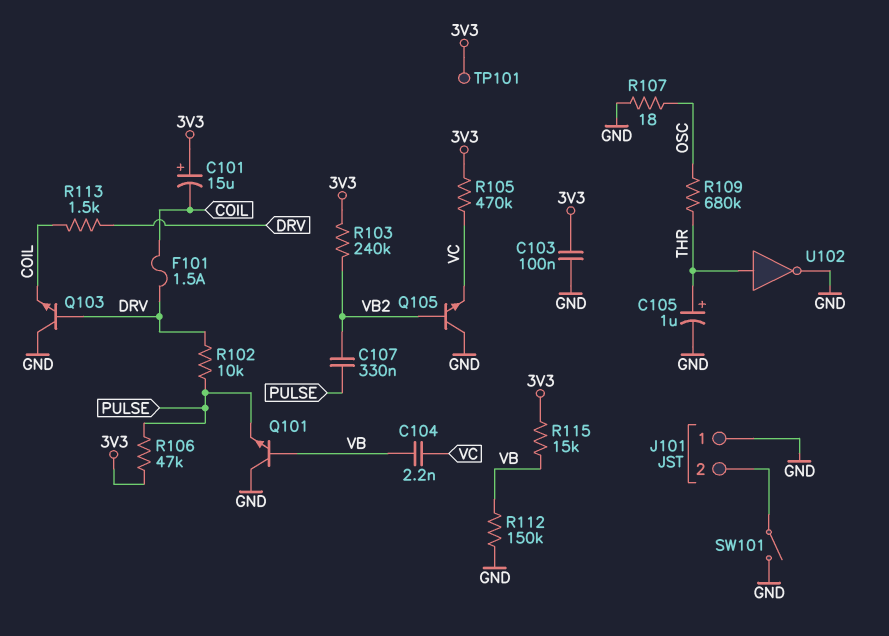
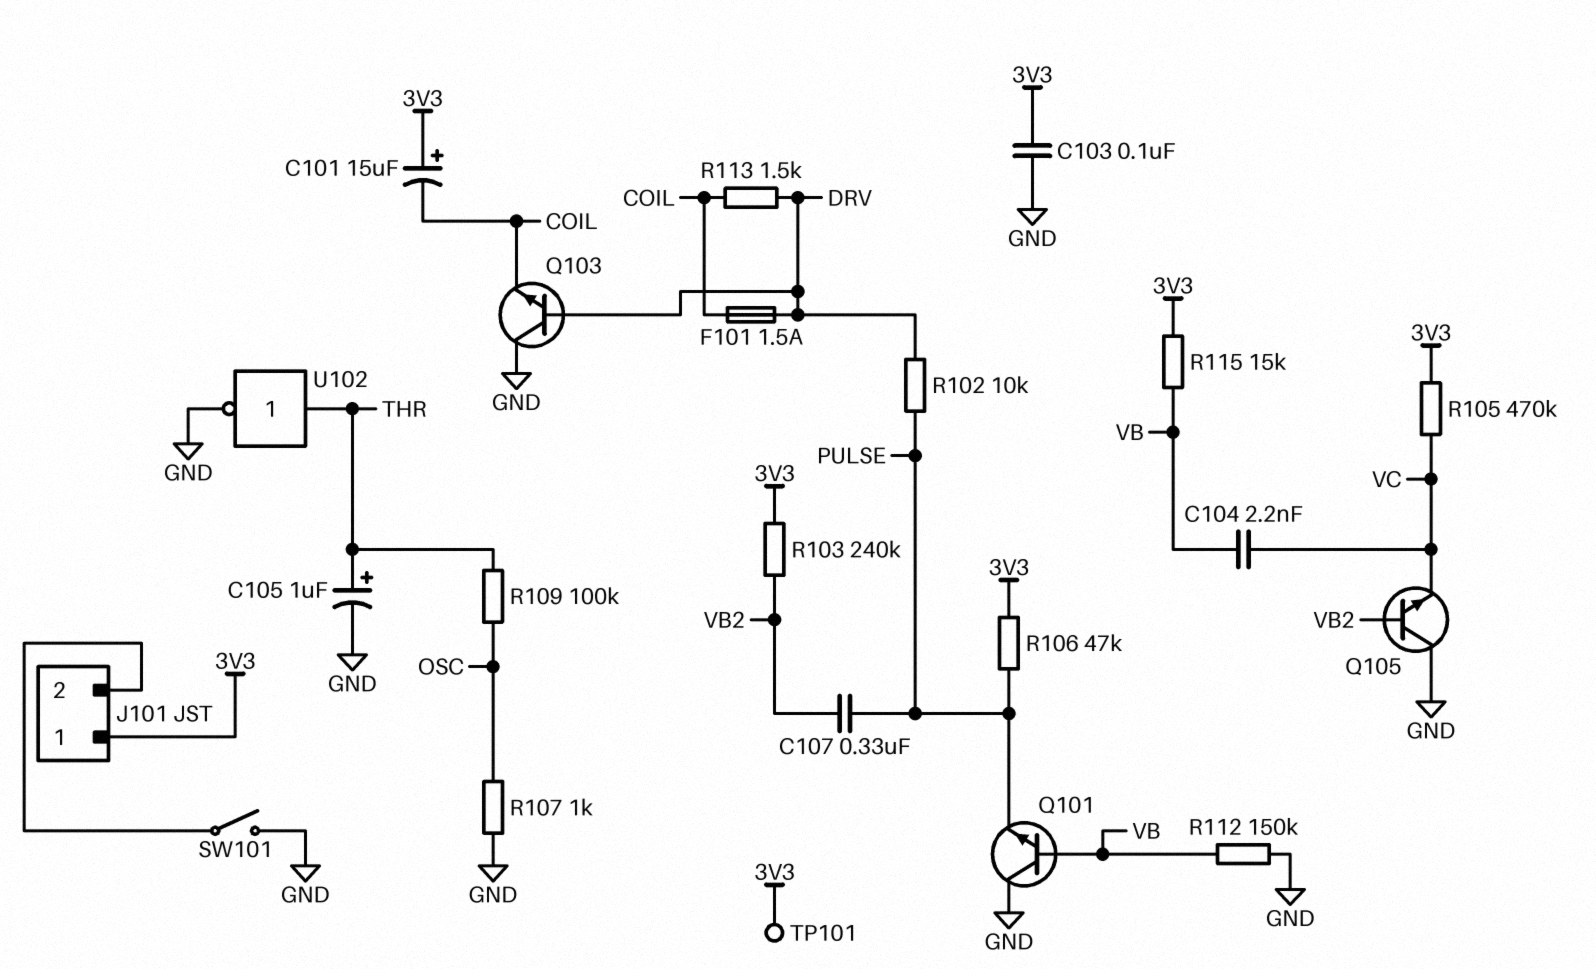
J101 pin 1: GND -> 3V3
R107: 18 (GND, OSC) -> 1k (GND, OSC)
R109: 680k (OSC, THR) -> 100k (OSC, THR)

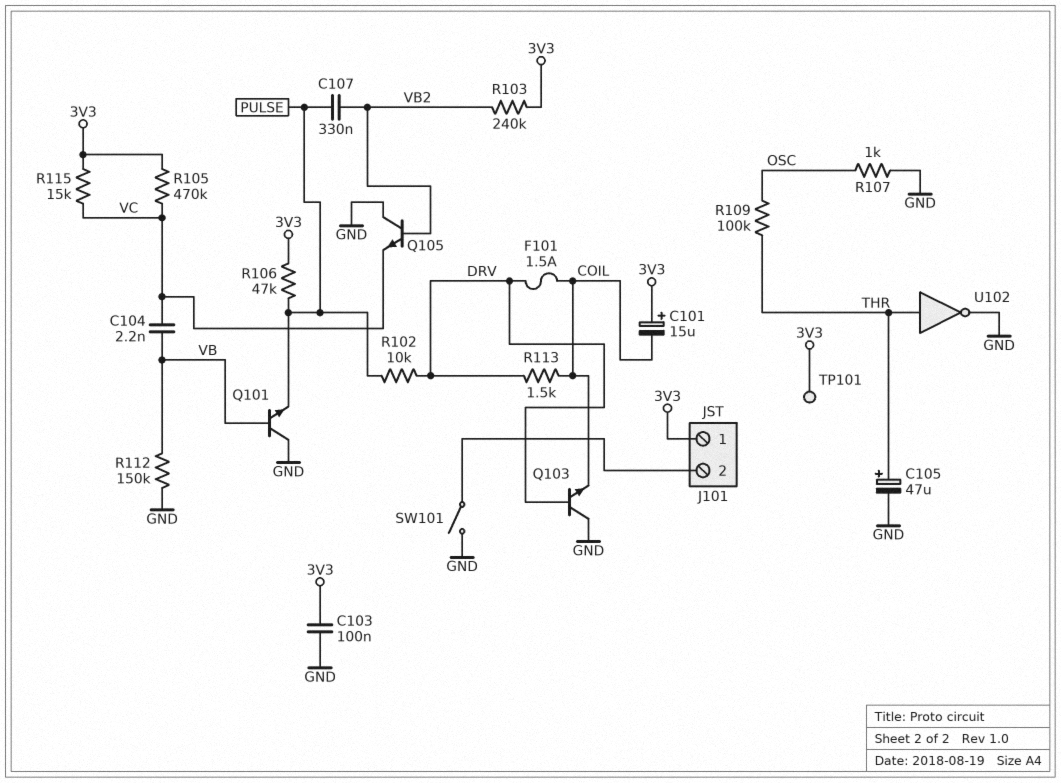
C105: 1uF (plus THR, minus GND) -> 47uF (plus THR, minus GND)
R115: 15k (3V3, VB) -> 15k (3V3, VC)

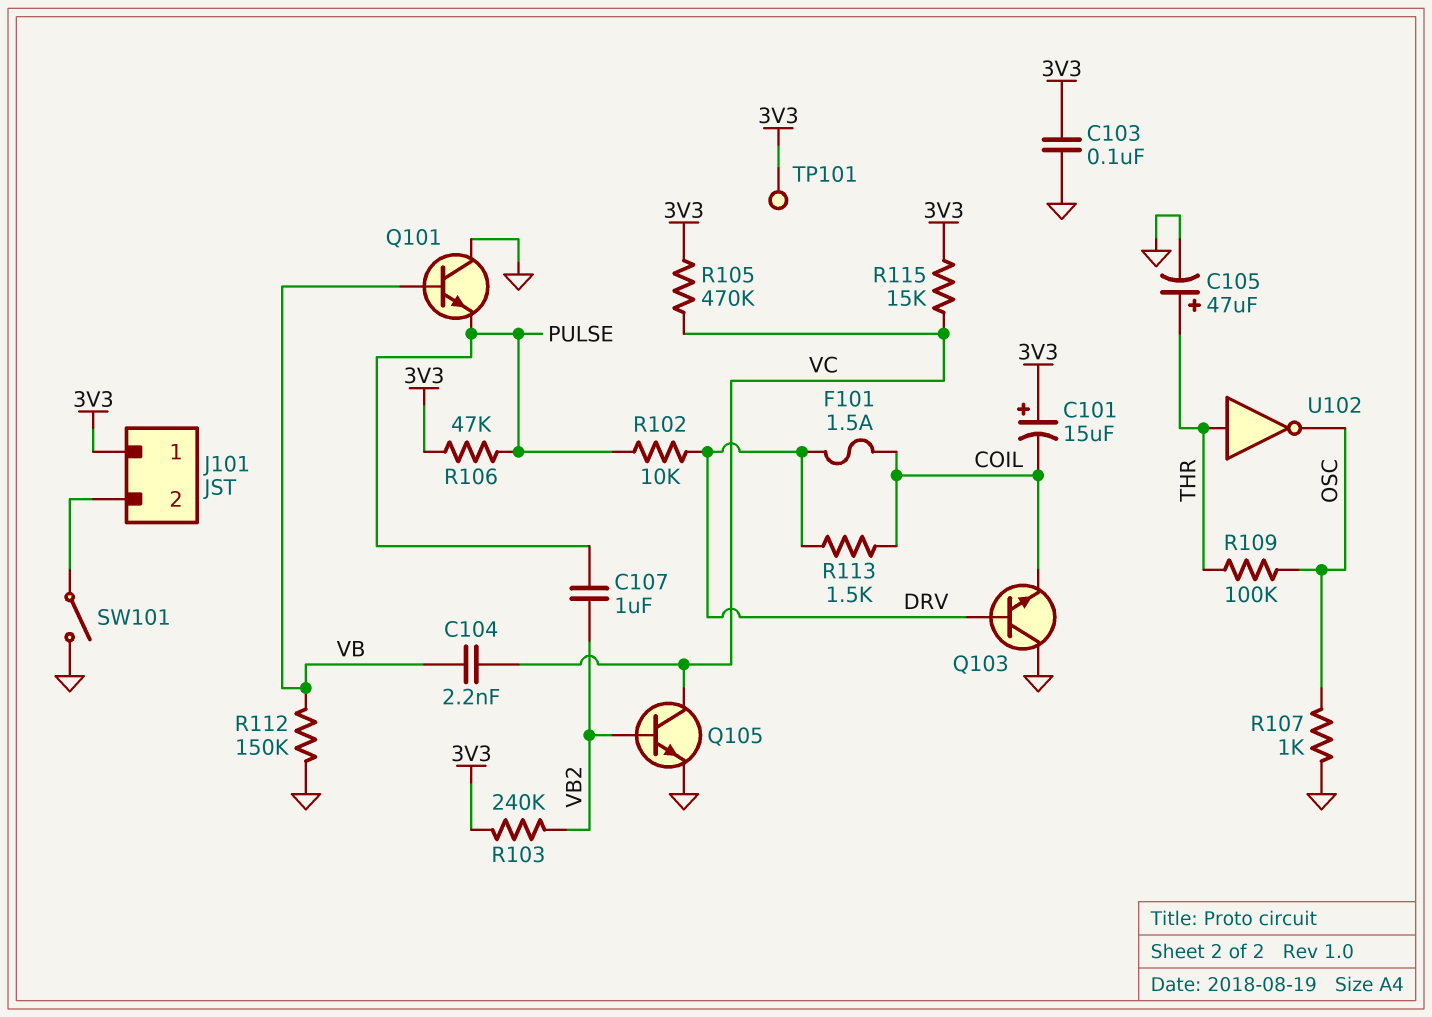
C107: 330nF (PULSE, VB2) -> 1uF (PULSE, VB2)
Q105: NPN (B VB2, C GND, E VC) -> NPN (B VB2, C VC, E GND)
U102: NOT (in THR, out GND) -> NOT (in THR, out OSC)

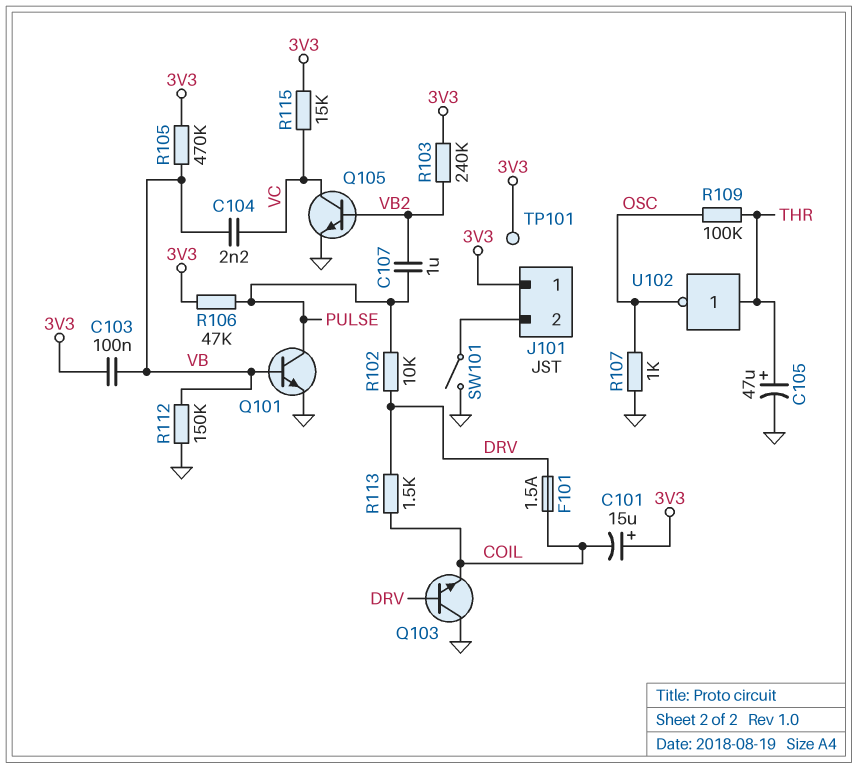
C103: 100nF (3V3, GND) -> 100nF (3V3, VB)
Q101: NPN (B VB, C GND, E PULSE) -> NPN (B VB, C PULSE, E GND)
R105: 470k (3V3, VC) -> 470k (3V3, VB)

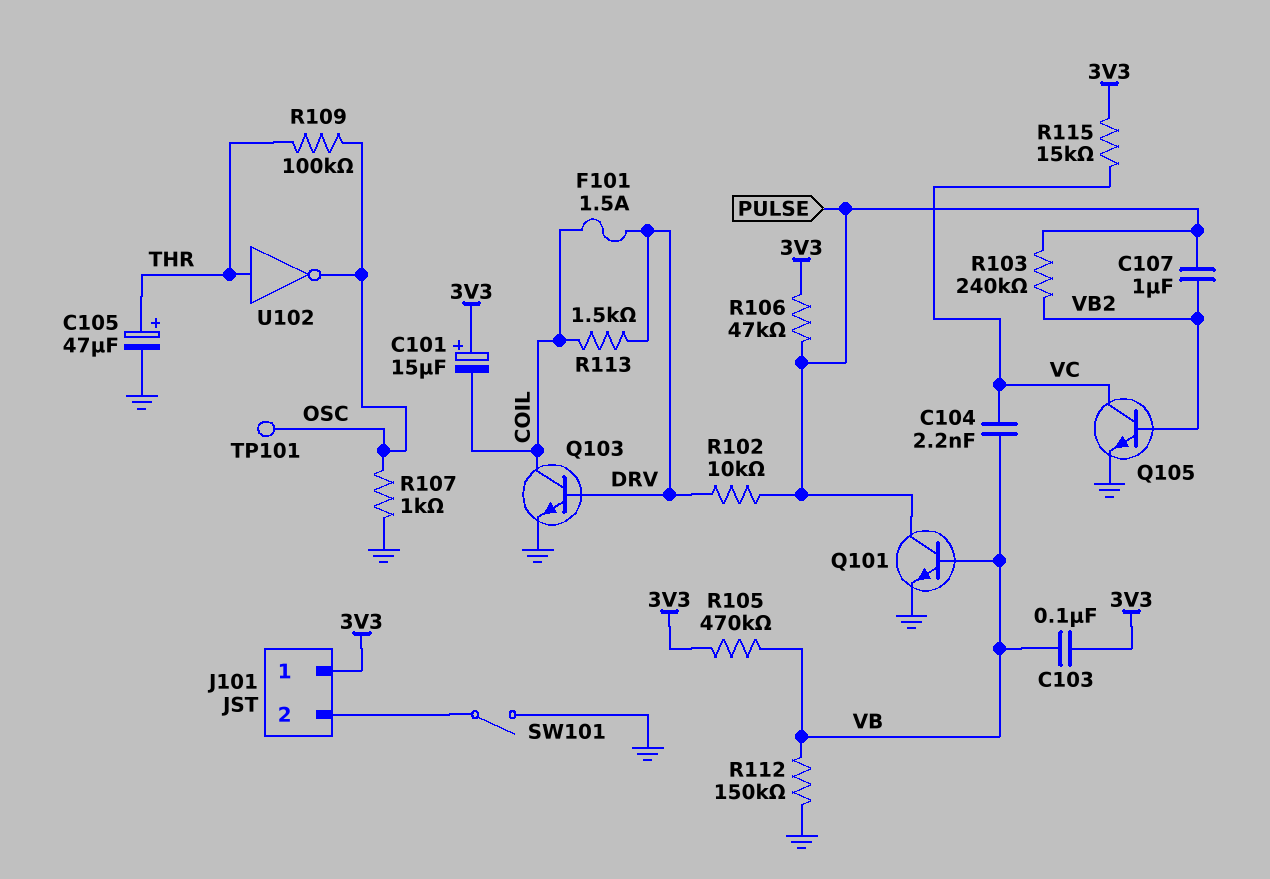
Q103: NPN (B DRV, C GND, E COIL) -> NPN (B DRV, C COIL, E GND)
R103: 240k (3V3, VB2) -> 240k (PULSE, VB2)
TP101: test point (3V3) -> test point (OSC)

